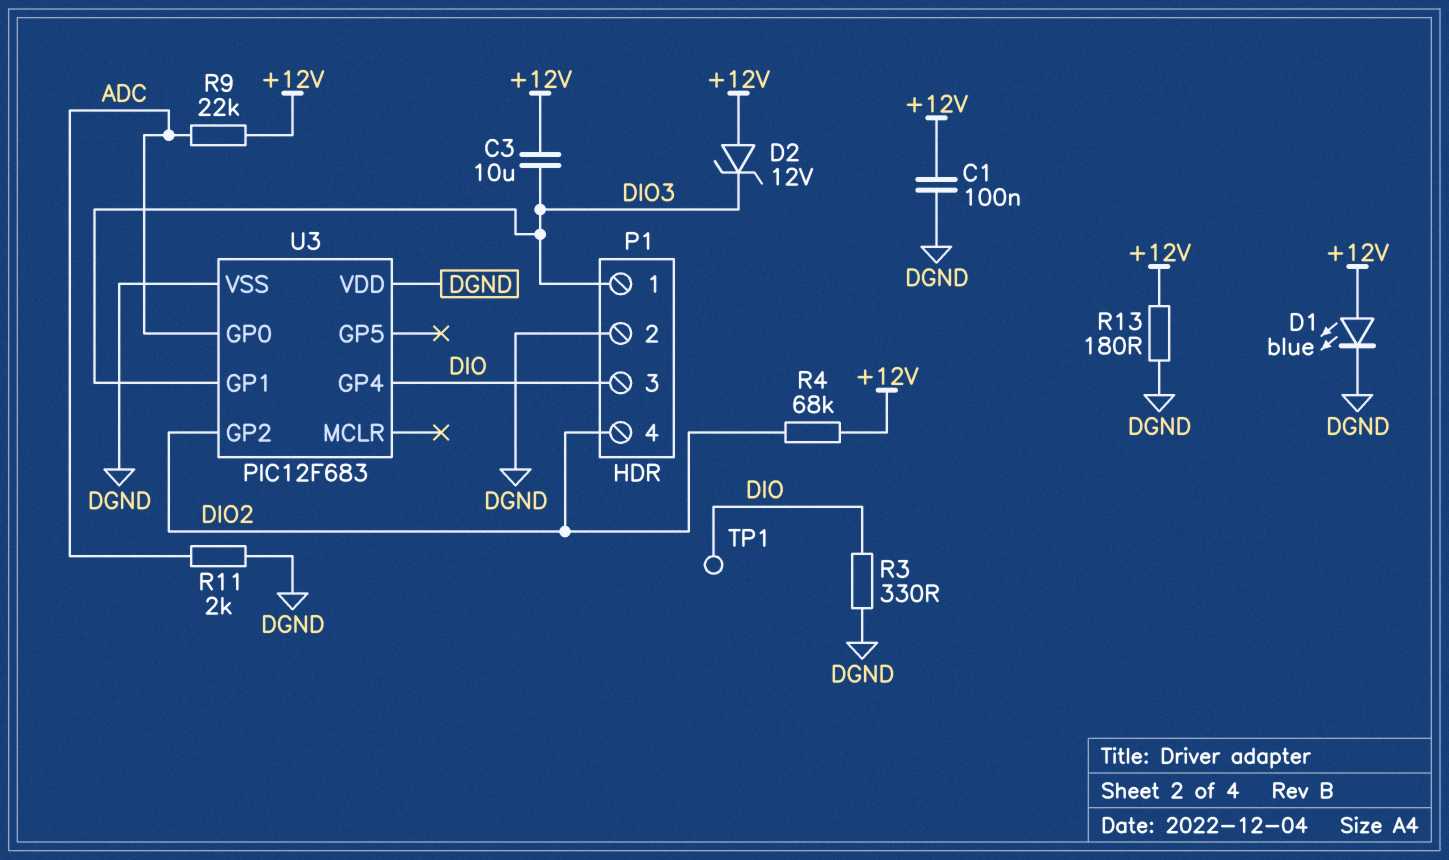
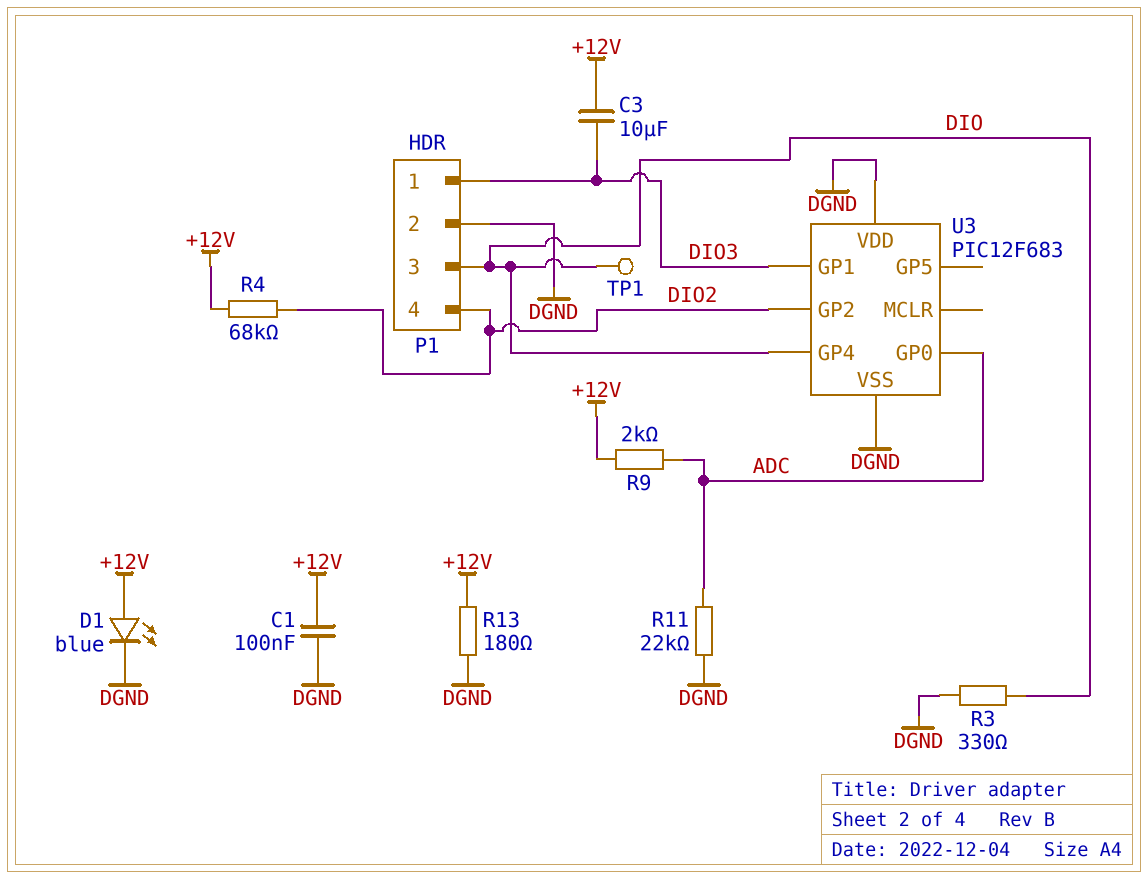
D2: zener 12V (A +12V, K DIO3) -> none
R9: 22k (+12V, ADC) -> 2k (+12V, ADC)
R11: 2k (ADC, DGND) -> 22k (ADC, DGND)

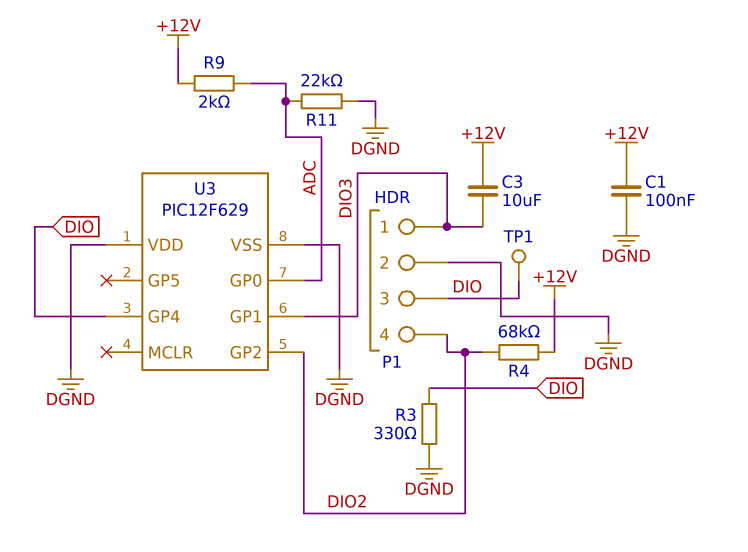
D1: LED blue (A +12V, K DGND) -> none
R13: 180 (+12V, DGND) -> none
U3: PIC12F683 -> PIC12F629

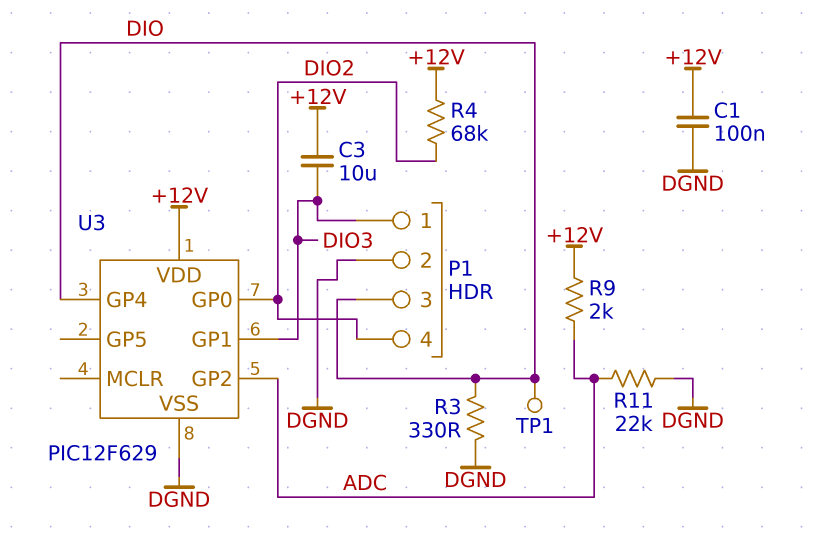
U3 pin GP0: ADC -> DIO2
U3 pin GP2: DIO2 -> ADC
U3 pin VDD: DGND -> +12V

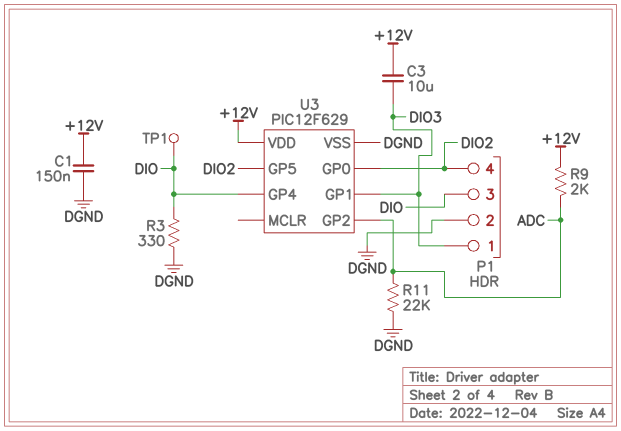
C1: 100nF (+12V, DGND) -> 150nF (+12V, DGND)
R4: 68k (+12V, DIO2) -> none
U3 pin GP5: none -> DIO2

